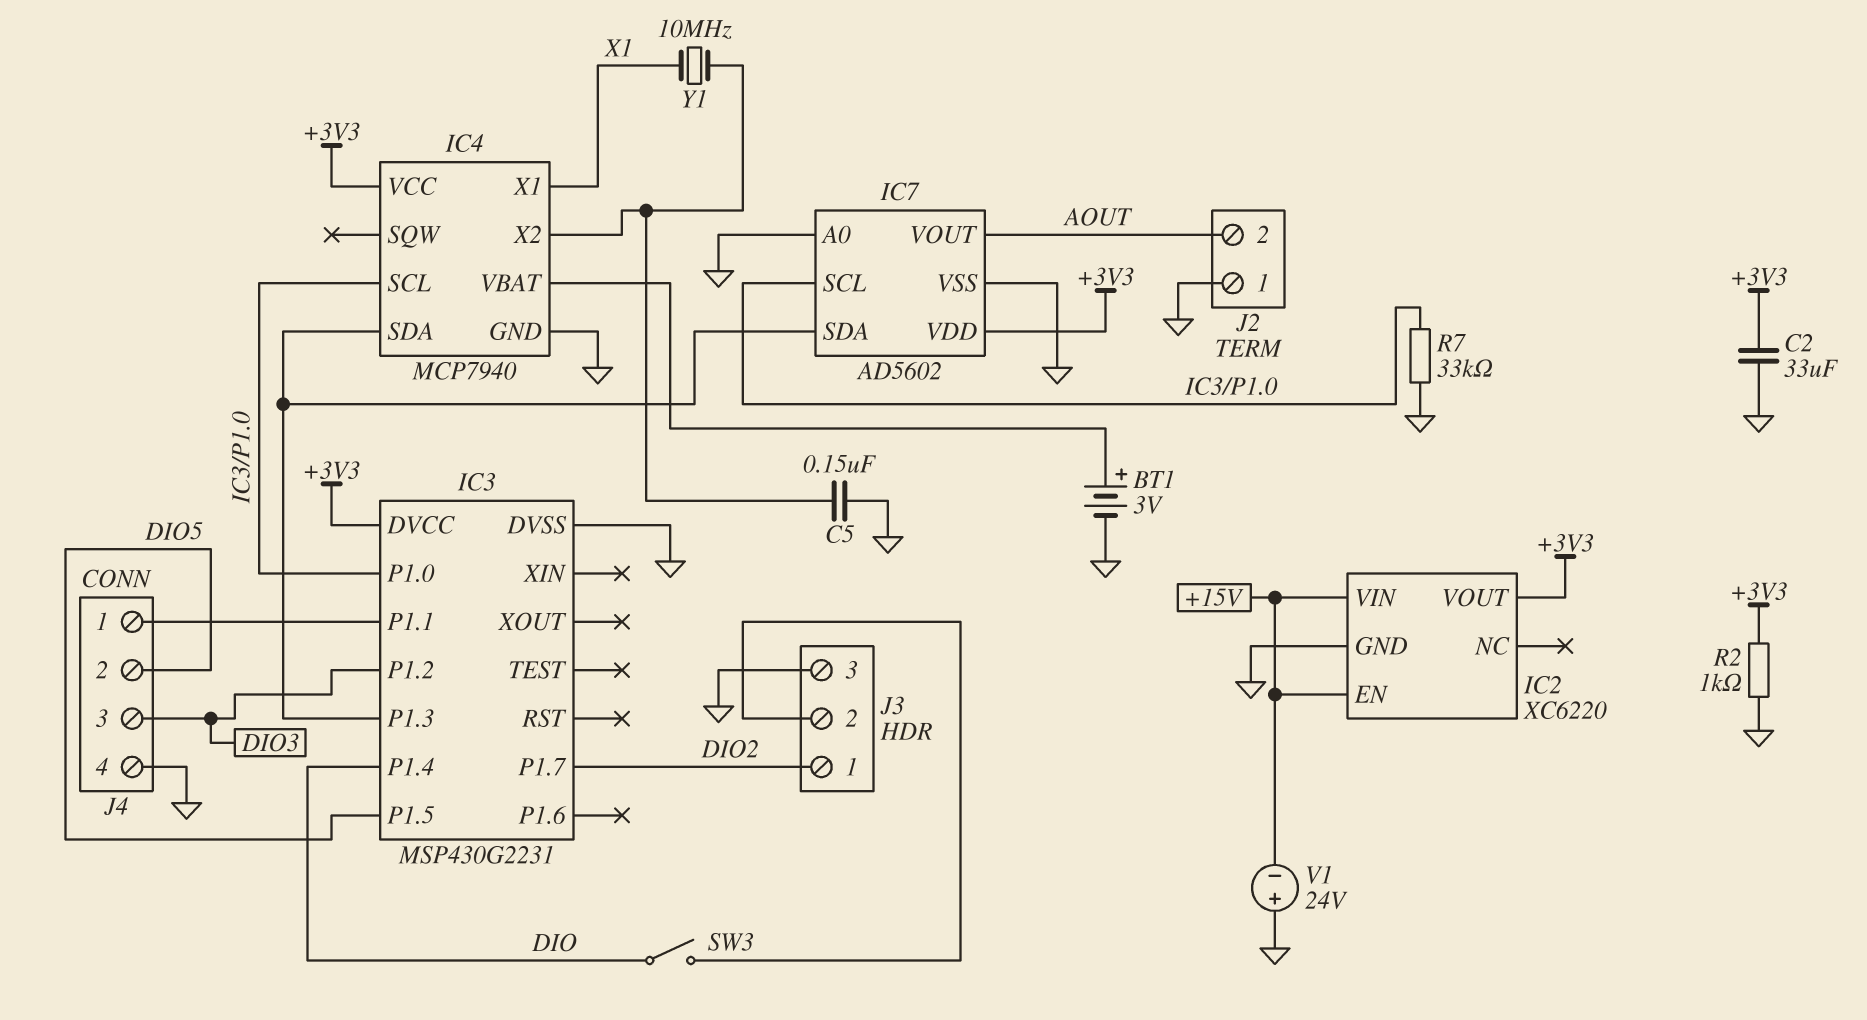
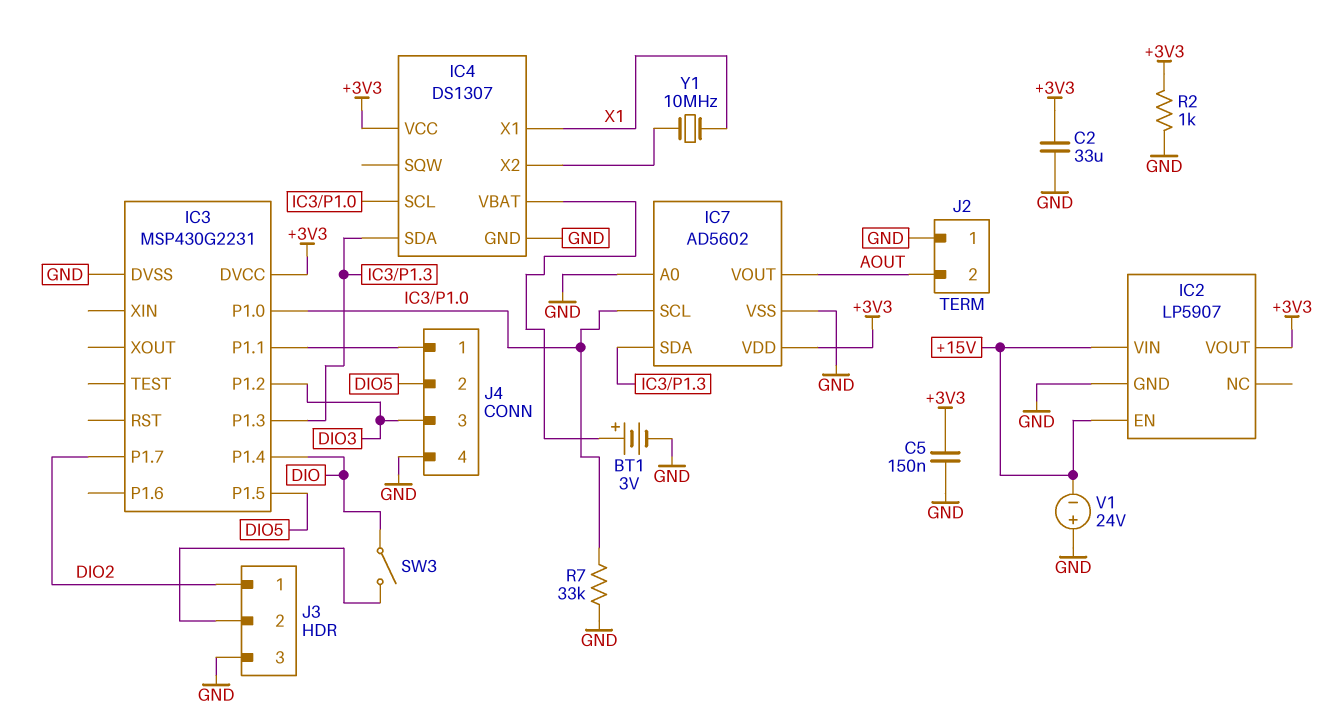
C5: 150nF (GND, IC4/X2) -> 150nF (+3V3, GND)
IC2: XC6220 -> LP5907
IC4: MCP7940 -> DS1307

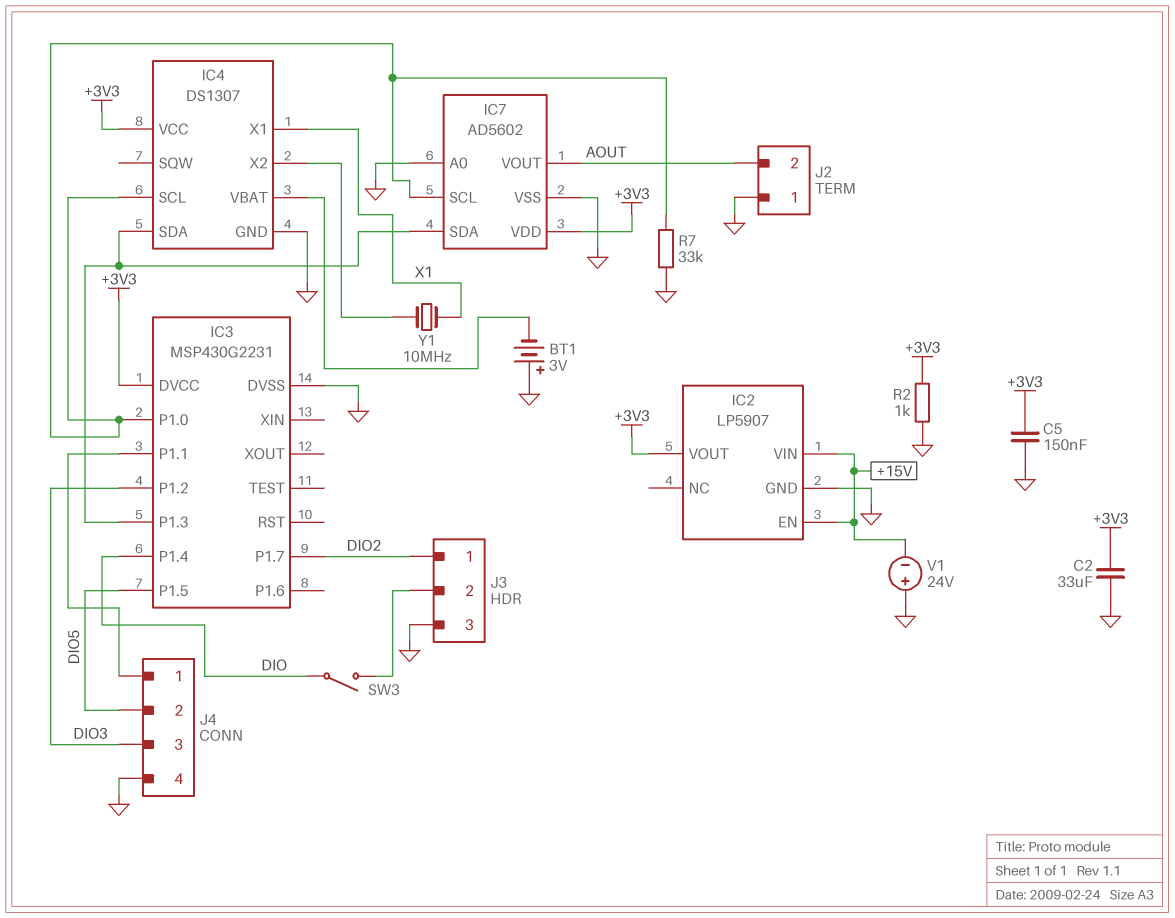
BT1: 3V (plus IC4/VBAT, minus GND) -> 3V (plus GND, minus IC4/VBAT)

